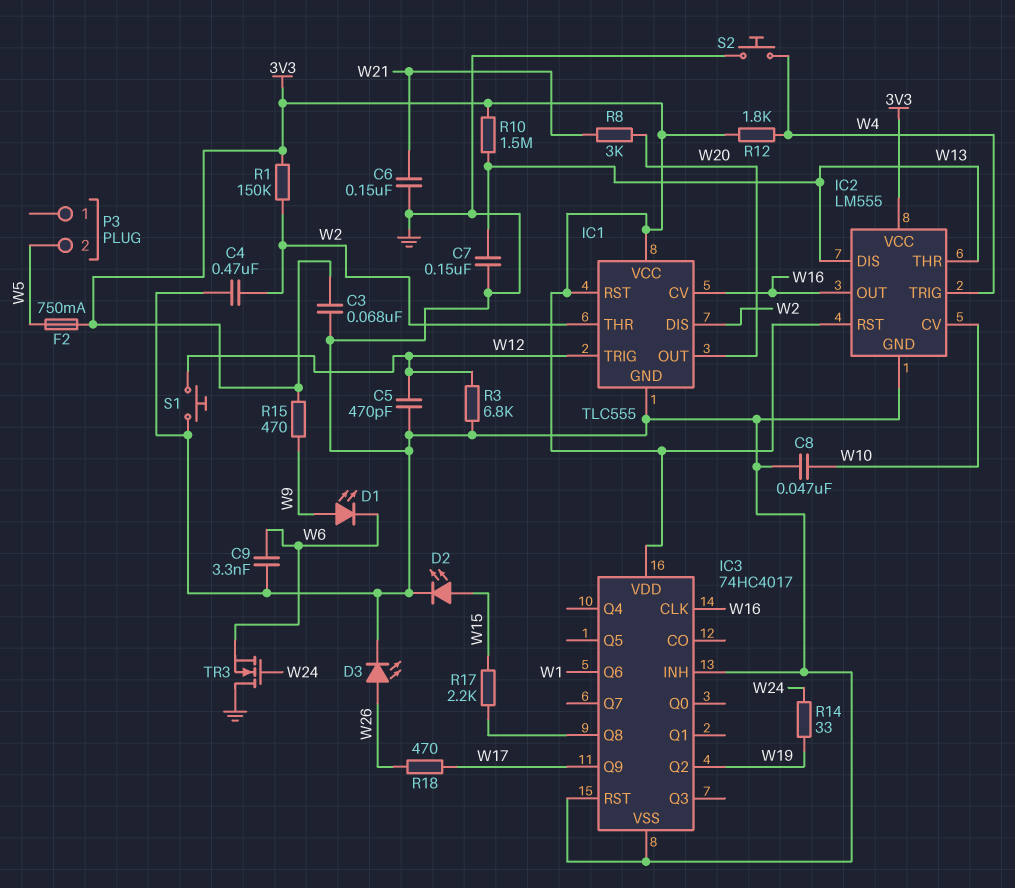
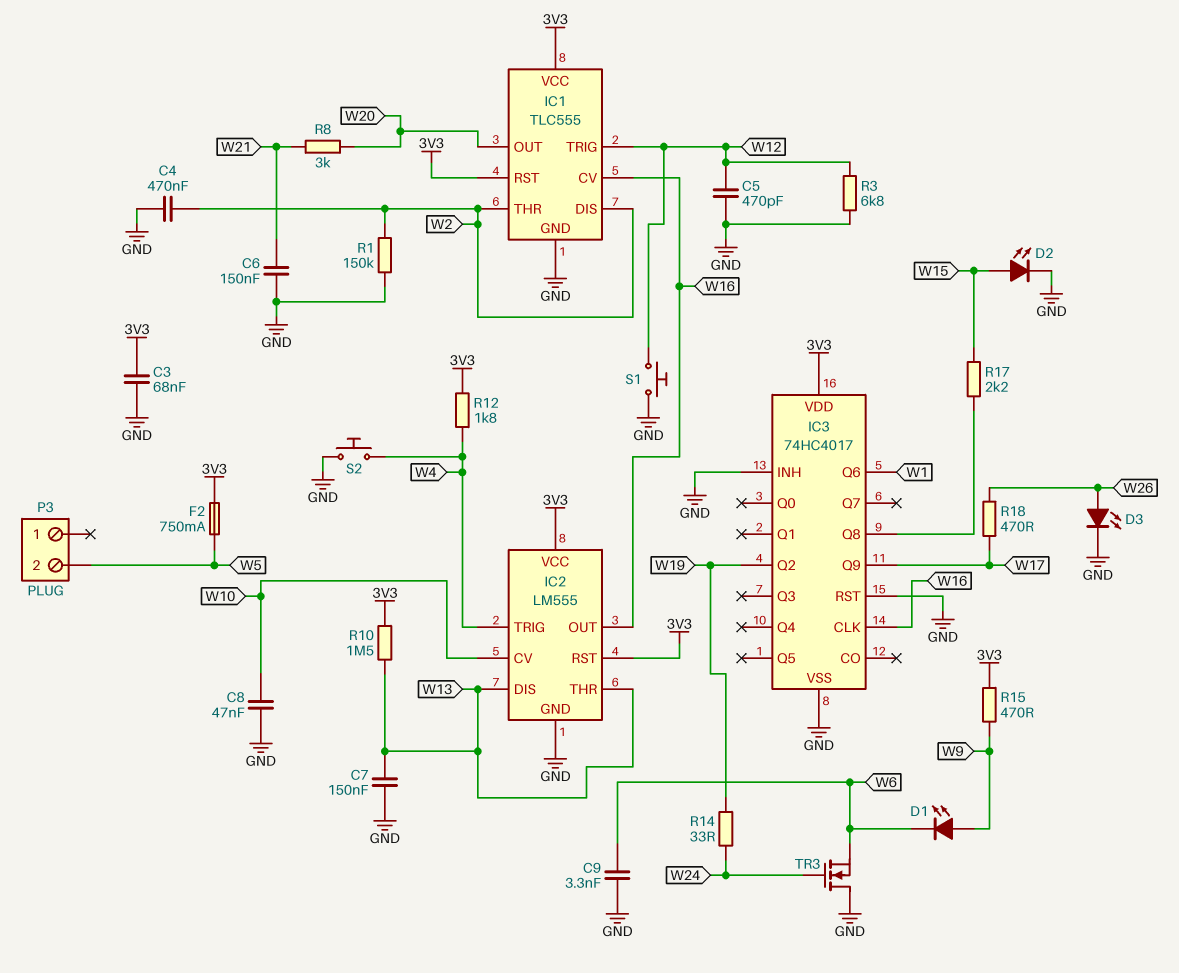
R1: 150k (3V3, W2) -> 150k (GND, W2)

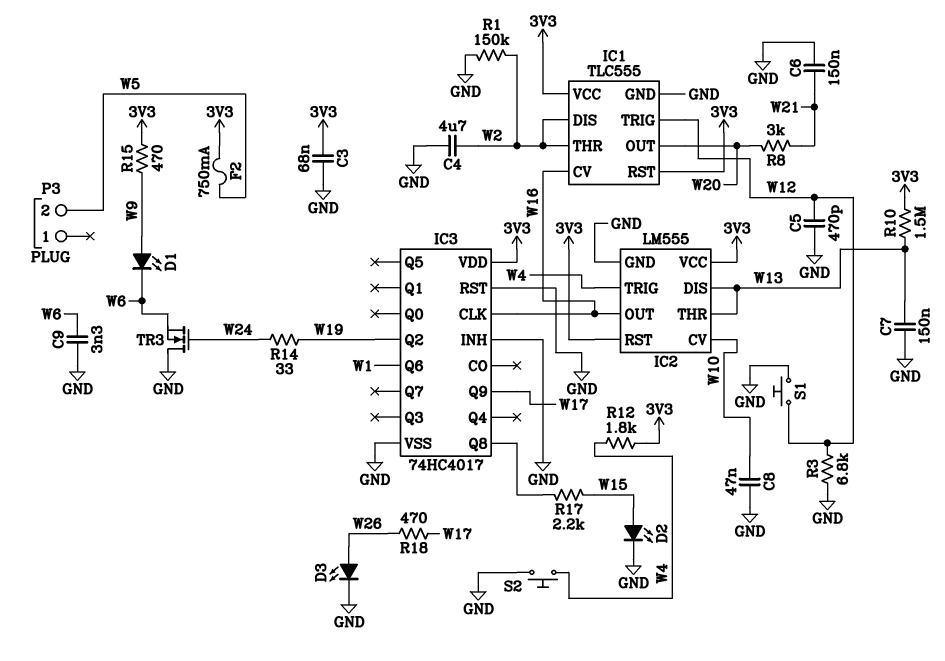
C4: 470nF (GND, W2) -> 4.7uF (GND, W2)

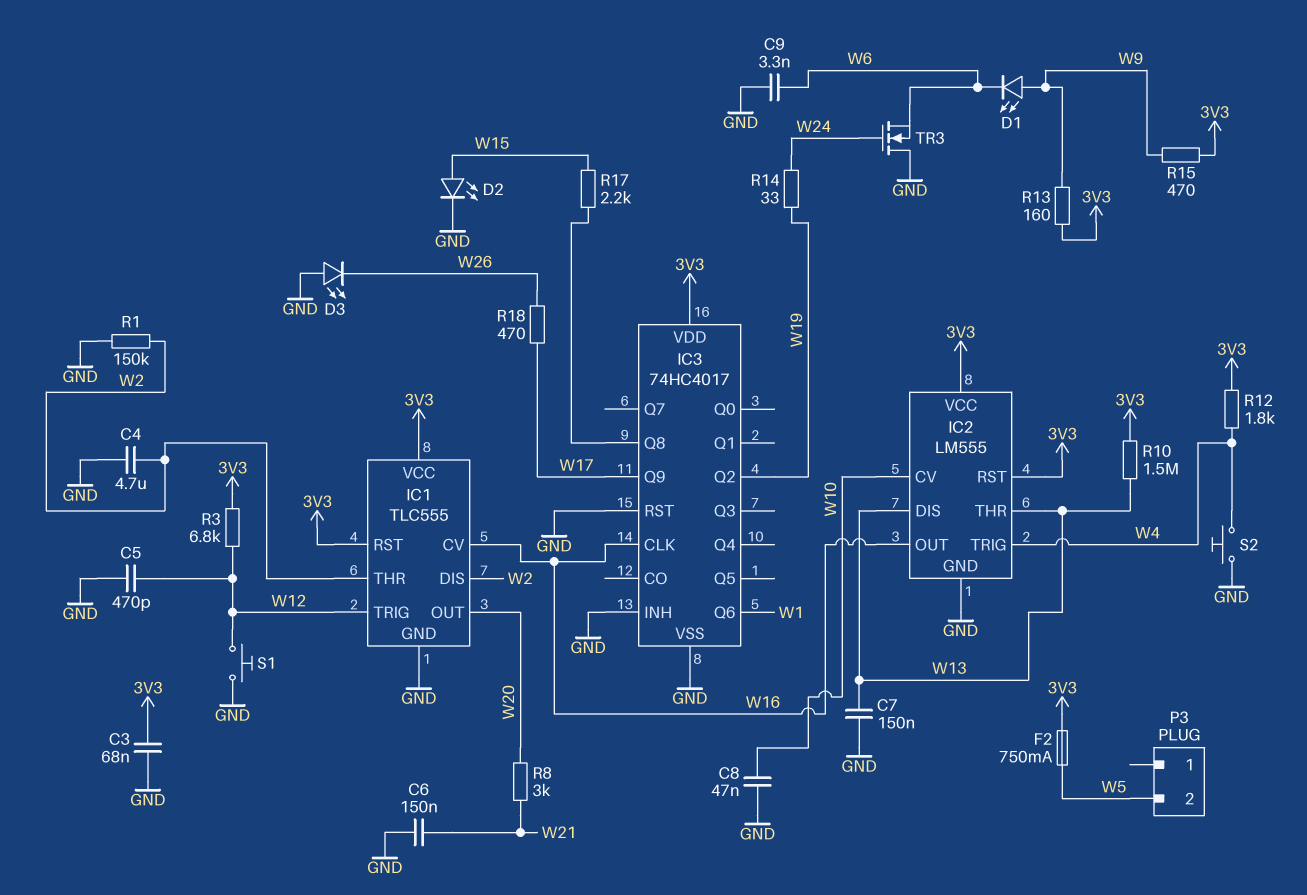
D3: LED (A W26, K GND) -> LED (A GND, K W26)
R3: 6.8k (GND, W12) -> 6.8k (3V3, W12)
R13: none -> 160 (3V3, W9)

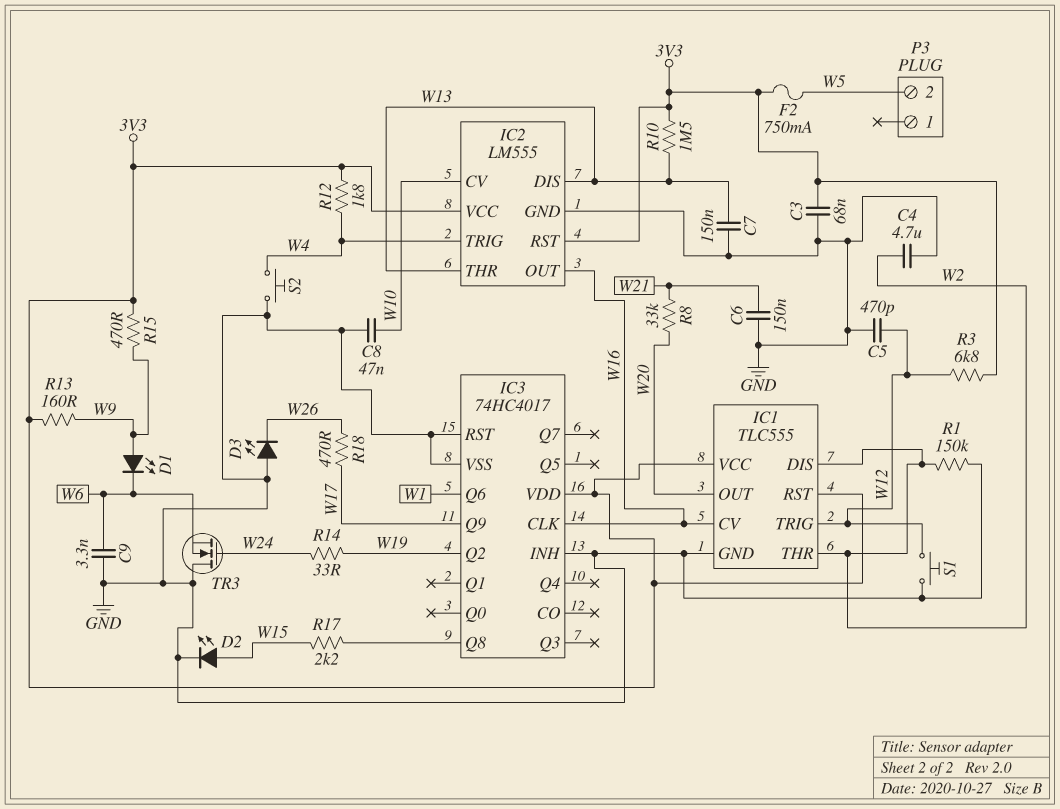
R8: 3k (W20, W21) -> 33k (W20, W21)

